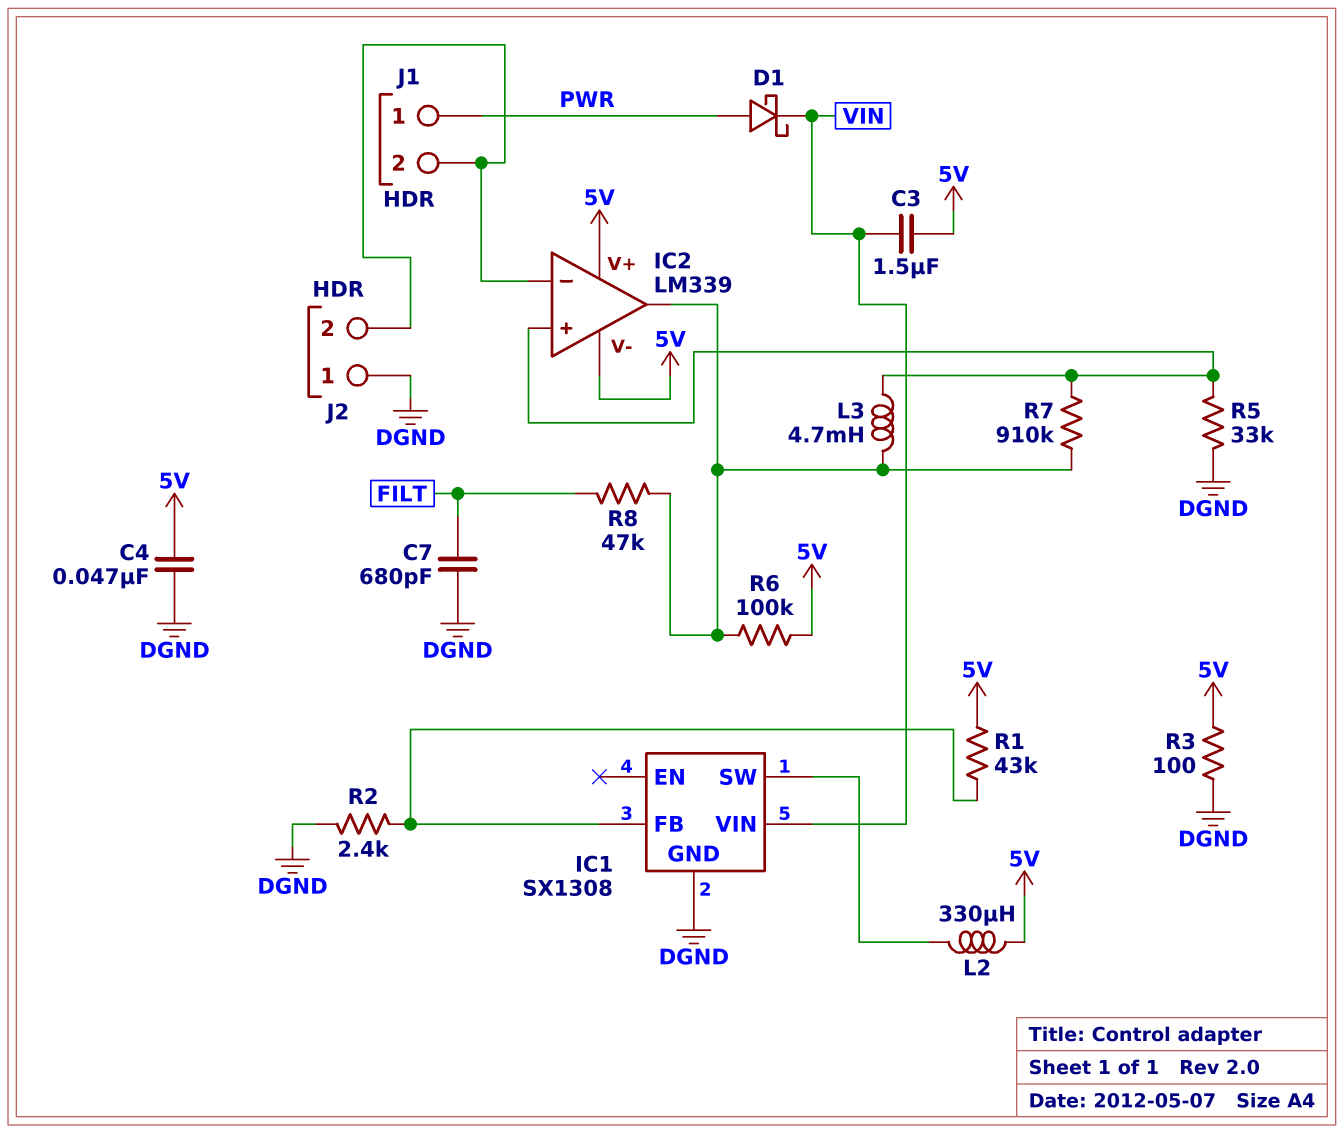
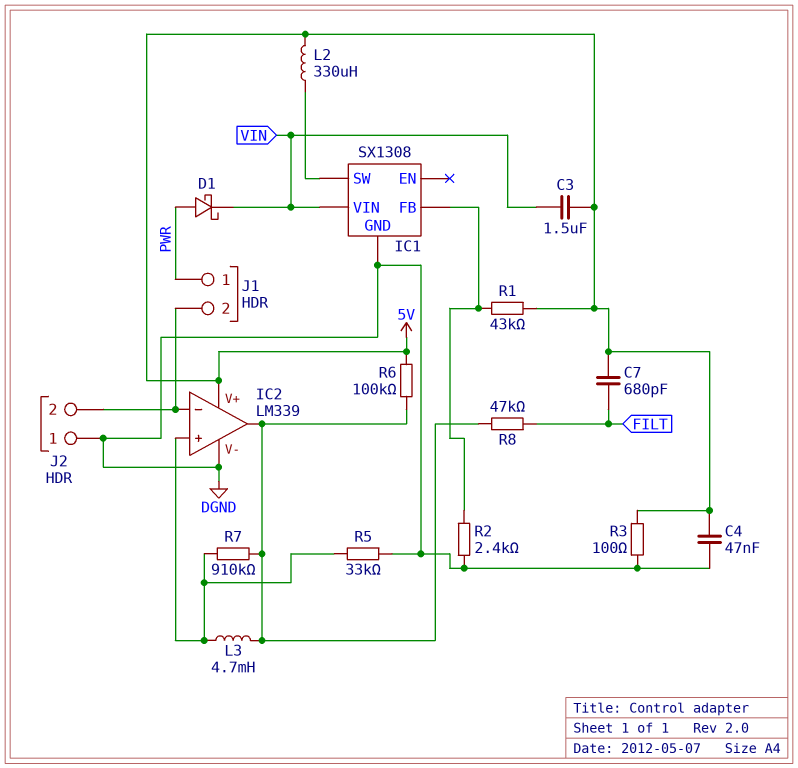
C7: 680pF (DGND, FILT) -> 680pF (5V, FILT)
IC2 pin V-: 5V -> DGND

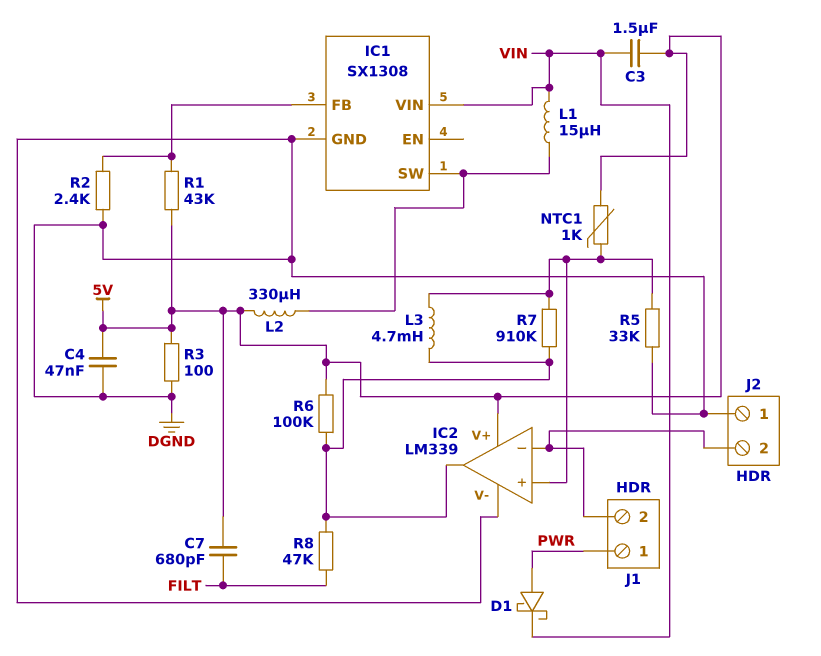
L1: none -> 15uH (IC1/SW, VIN)
NTC1: none -> 1k (5V, IC2/in+)

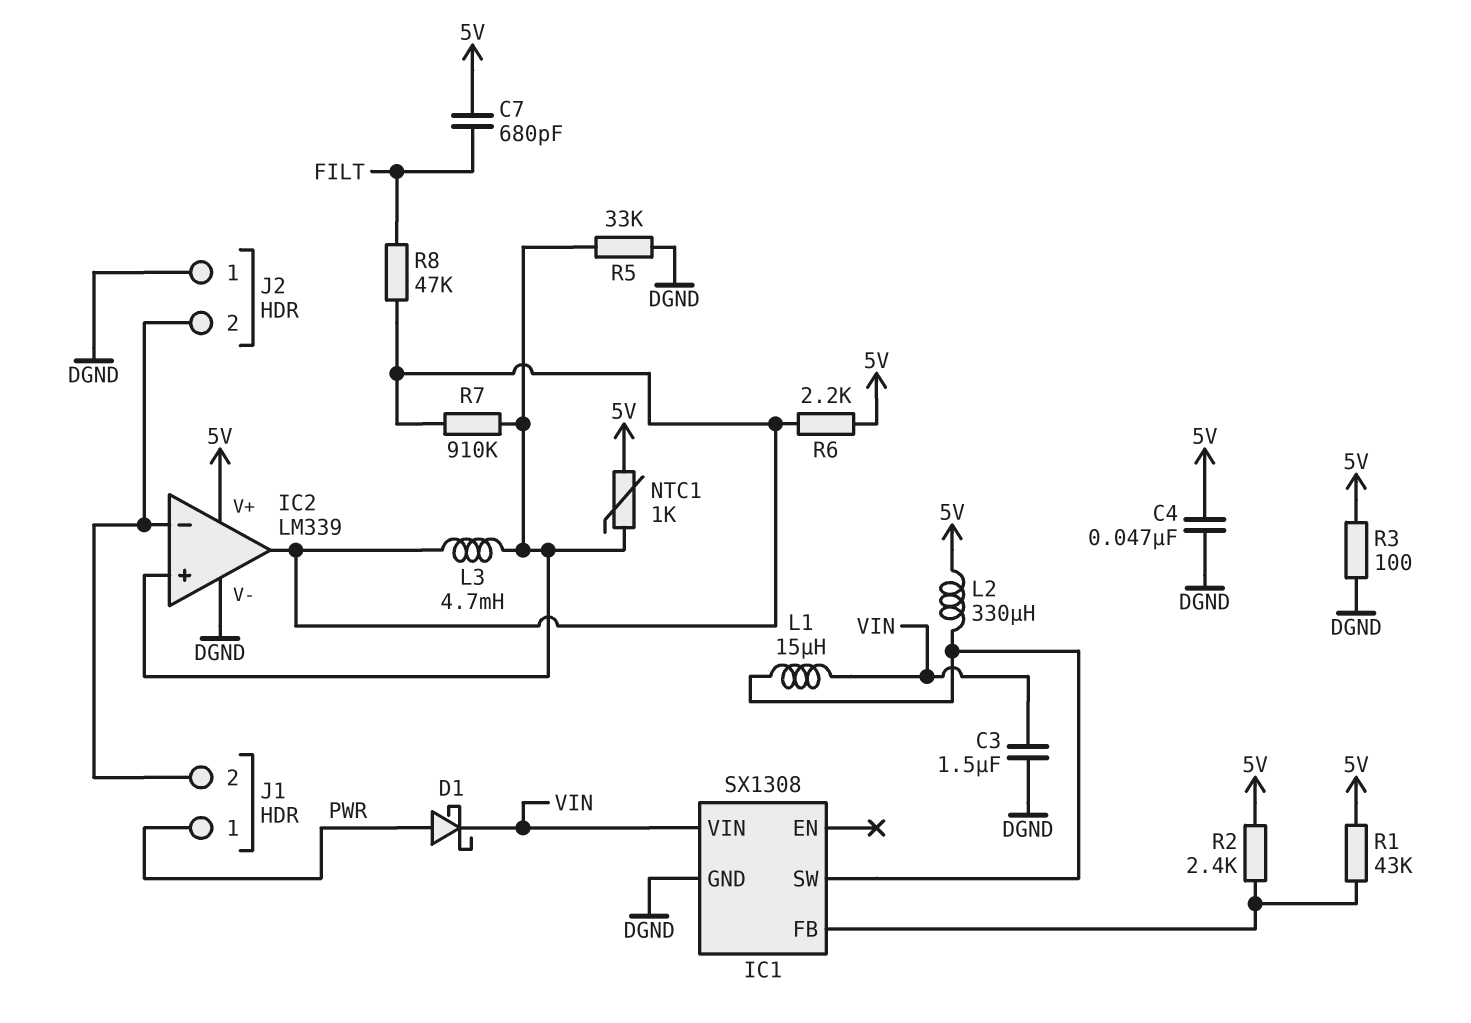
C3: 1.5uF (5V, VIN) -> 1.5uF (DGND, VIN)
R2: 2.4k (DGND, IC1/FB) -> 2.4k (5V, IC1/FB)
R6: 100k (5V, IC2/out) -> 2.2k (5V, IC2/out)

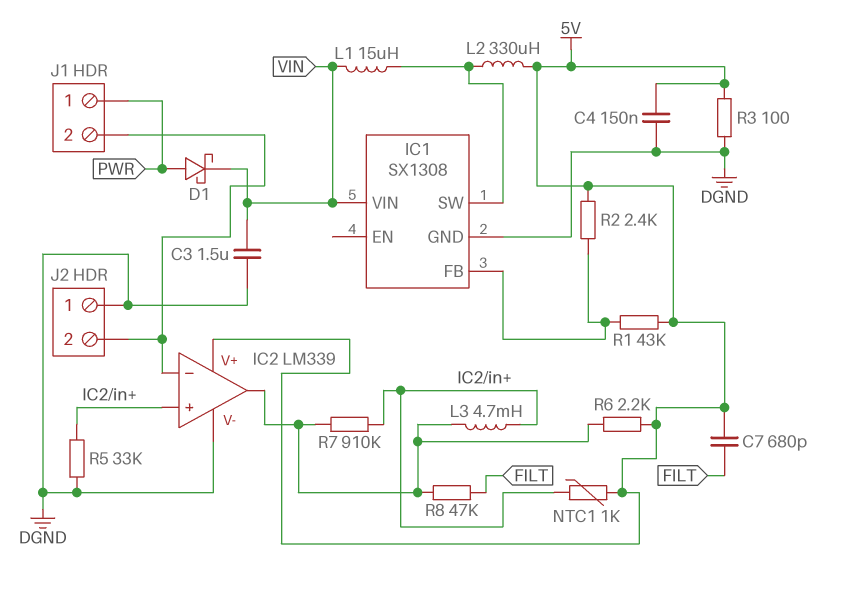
C4: 47nF (5V, DGND) -> 150nF (5V, DGND)

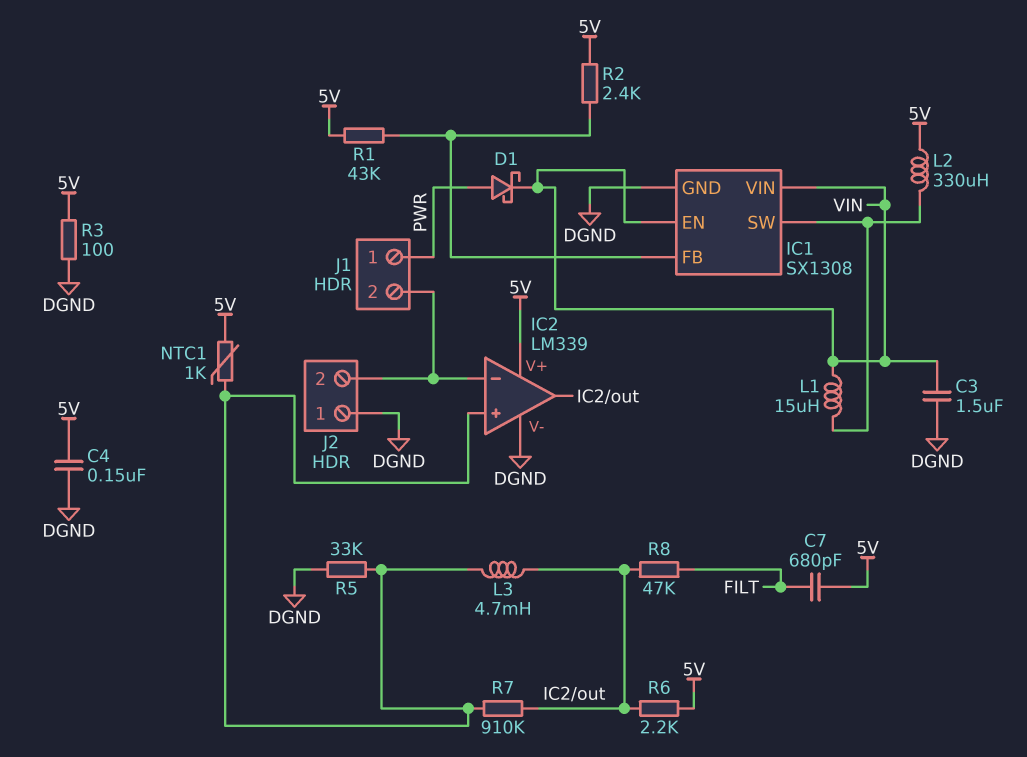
IC1 pin EN: none -> VIN

